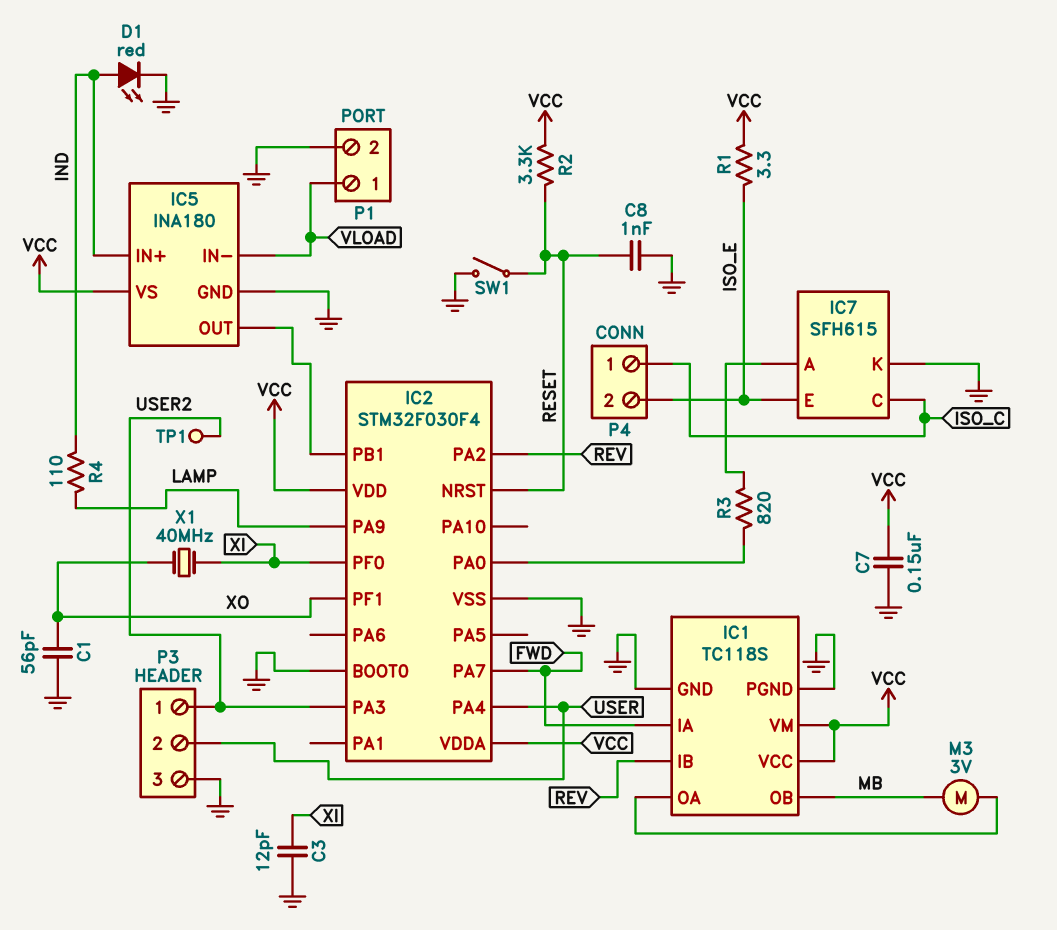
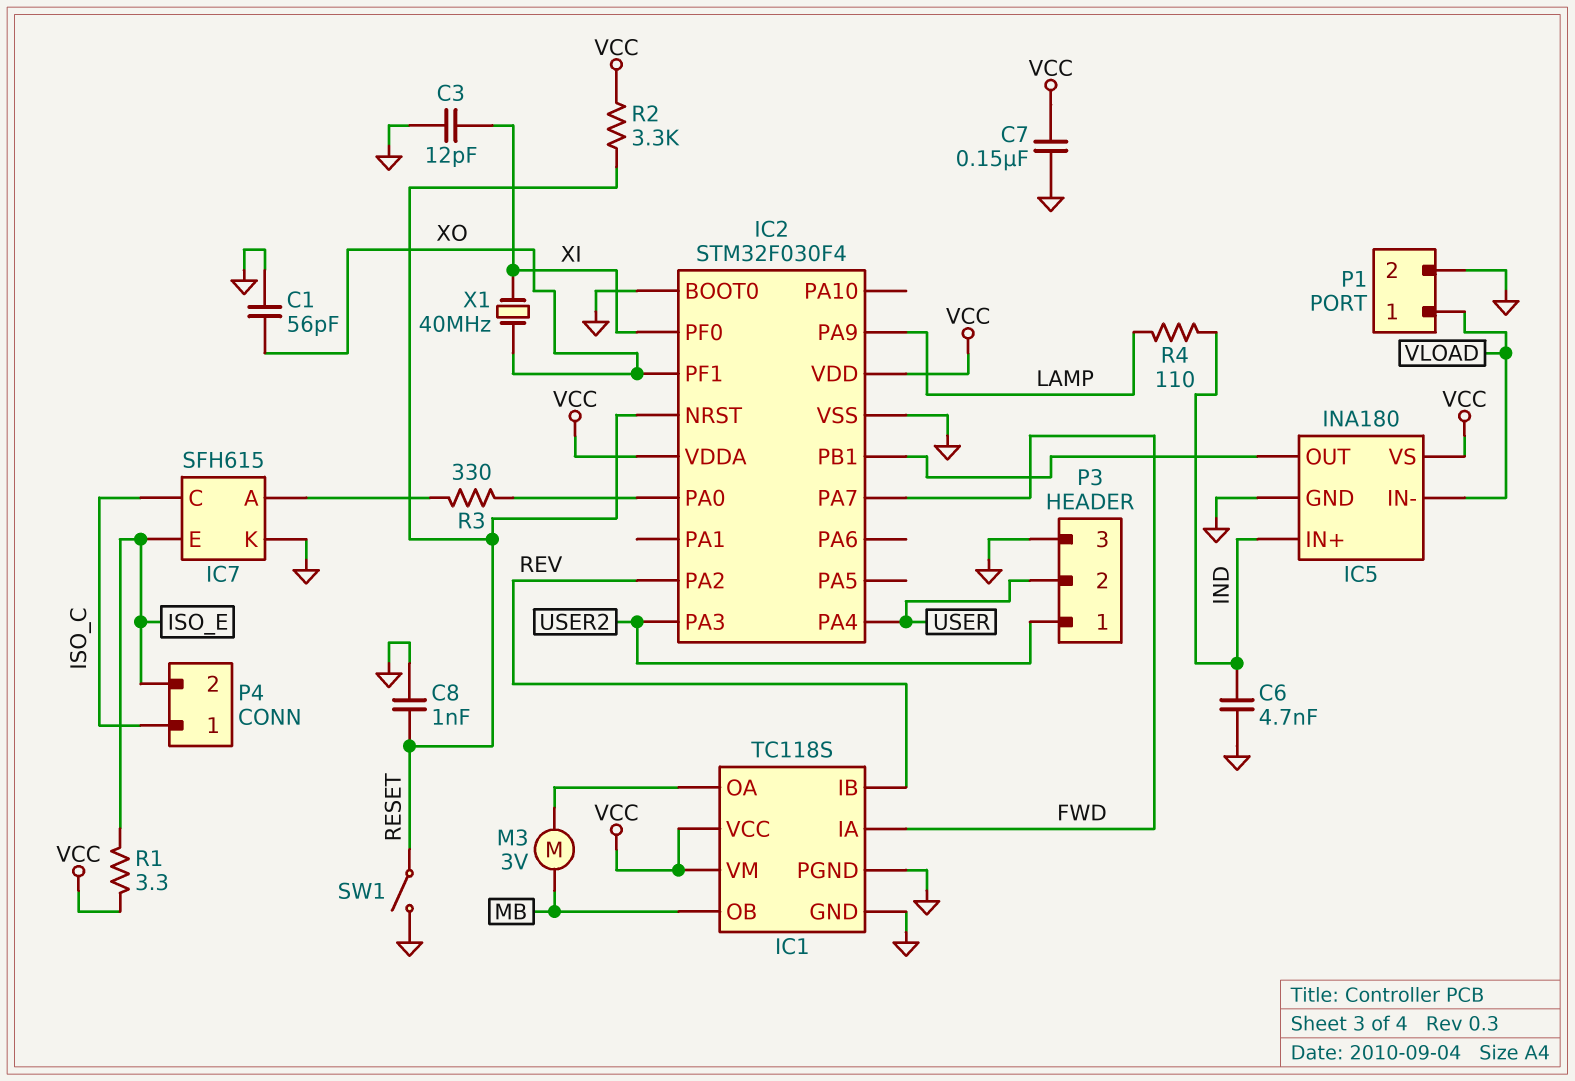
C6: none -> 4.7nF (GND, IND)
D1: LED red (A IND, K GND) -> none
R3: 820 (IC2/PA0, IC7/A) -> 330 (IC2/PA0, IC7/A)
TP1: test point (USER2) -> none

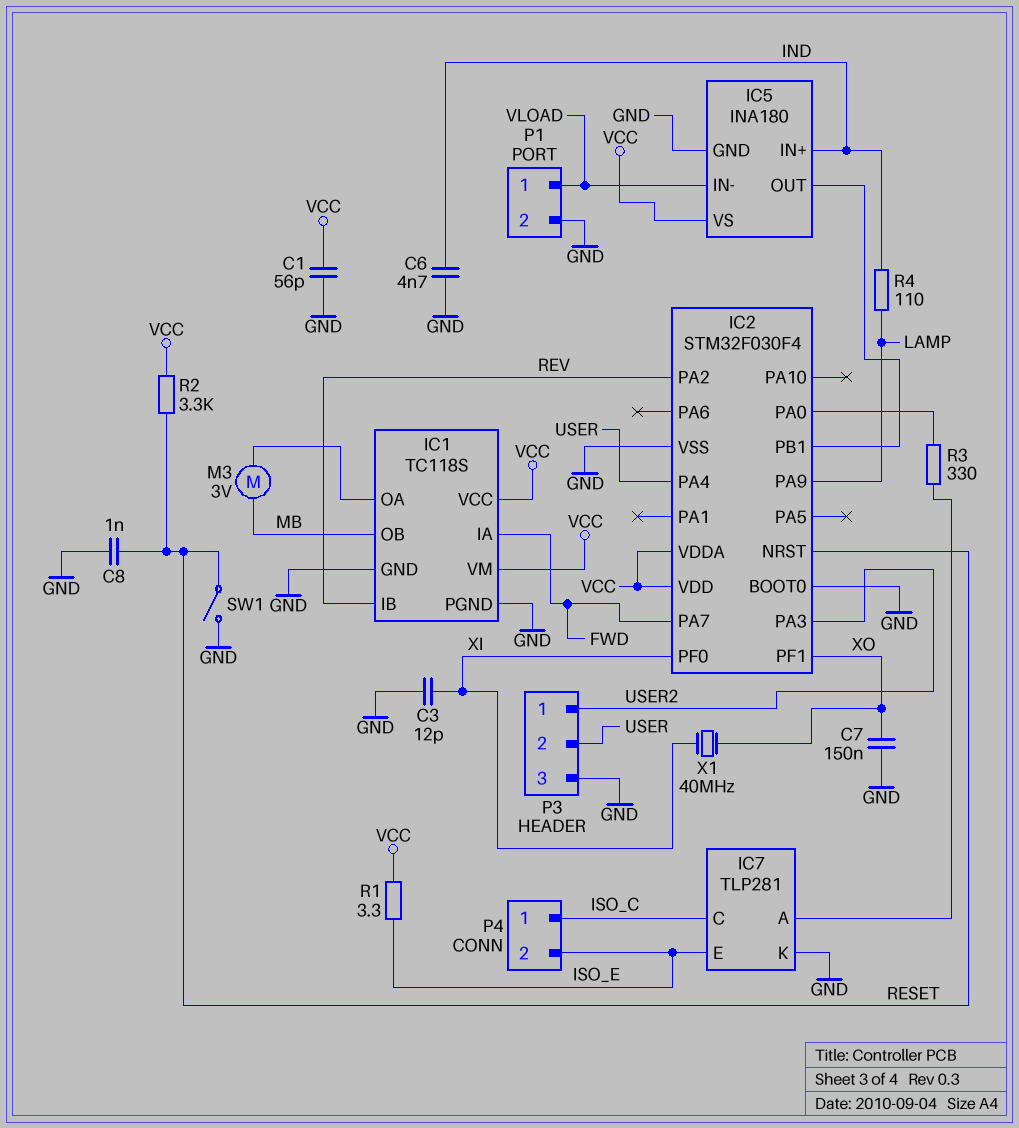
C1: 56pF (GND, XO) -> 56pF (GND, VCC)
C7: 150nF (GND, VCC) -> 150nF (GND, XO)
IC7: SFH615 -> TLP281

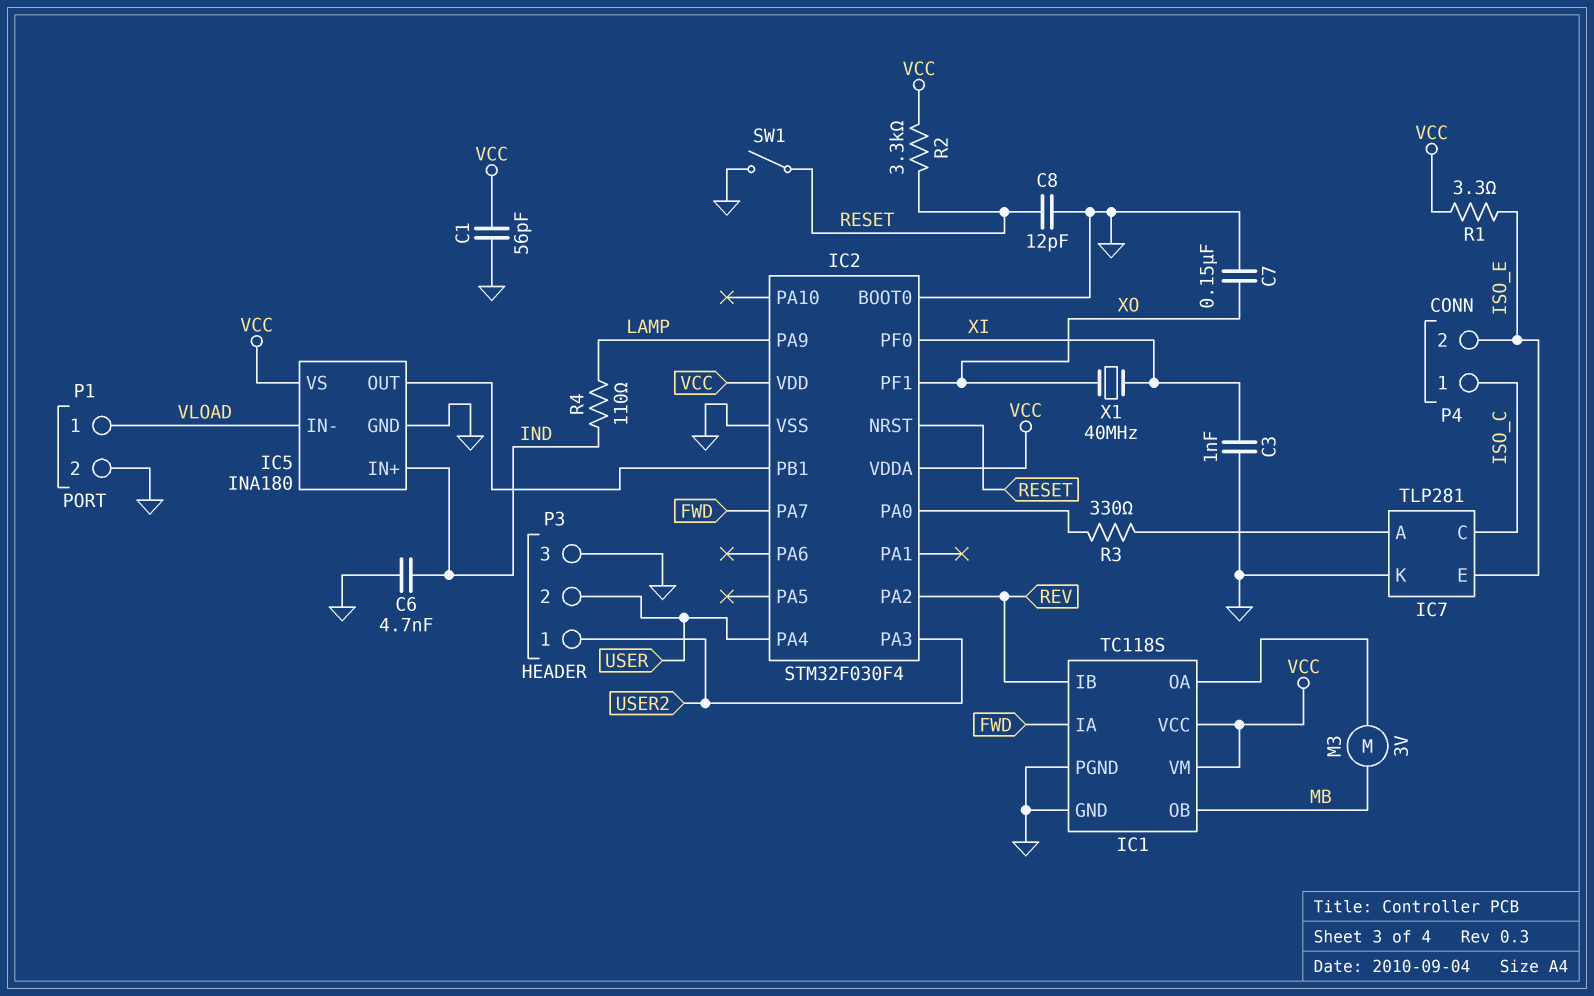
C3: 12pF (GND, XI) -> 1nF (GND, XI)
C8: 1nF (GND, RESET) -> 12pF (GND, RESET)

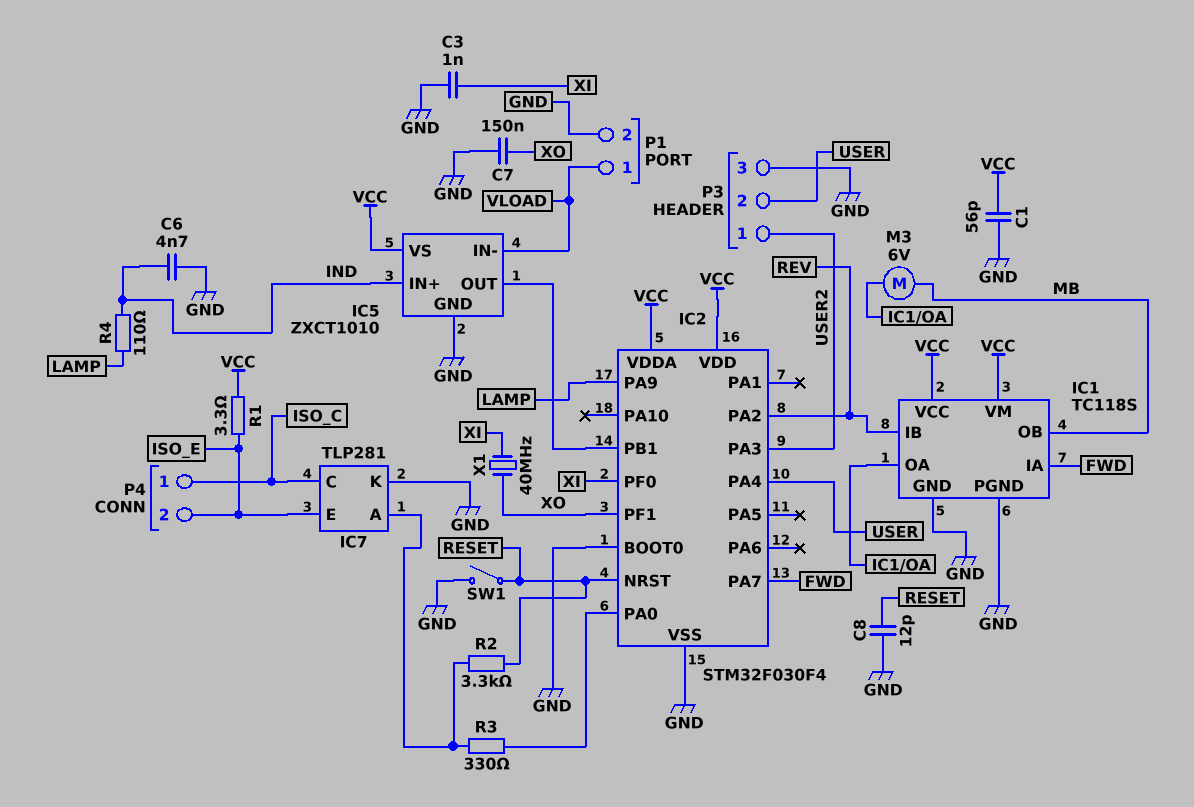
IC5: INA180 -> ZXCT1010
M3: motor 3V (IC1/OA, MB) -> motor 6V (IC1/OA, MB)
R2: 3.3k (RESET, VCC) -> 3.3k (IC7/A, RESET)

